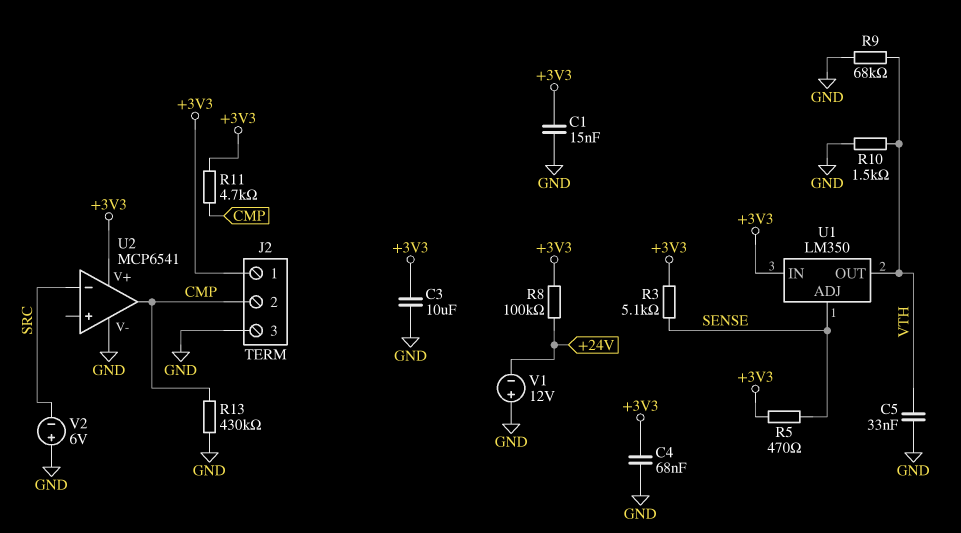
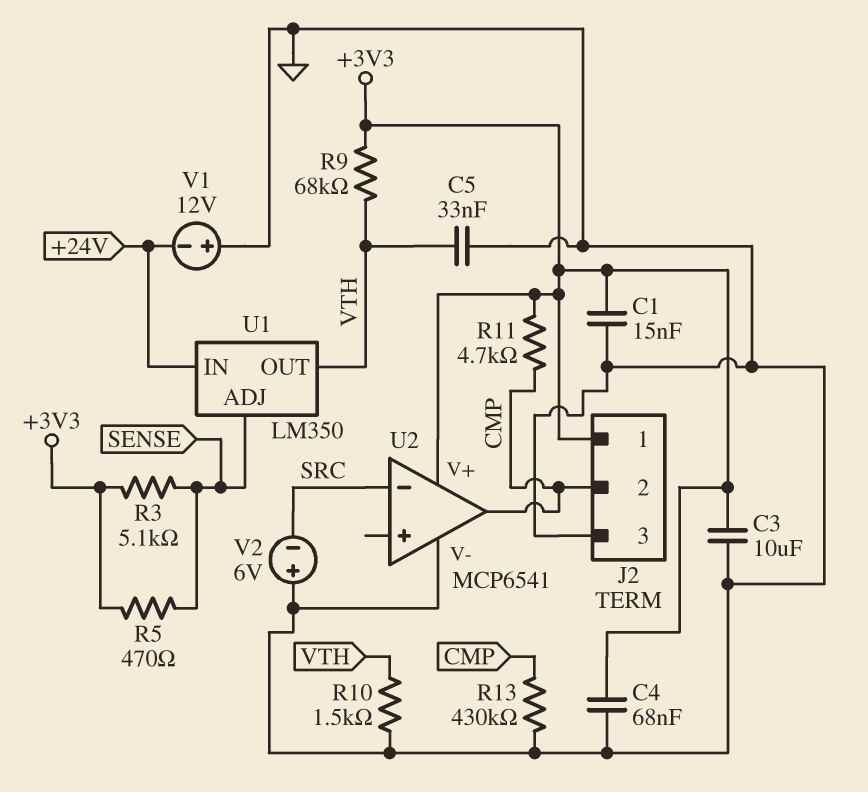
R8: 100k (+3V3, +24V) -> none
R9: 68k (GND, VTH) -> 68k (+3V3, VTH)
U1 pin IN: +3V3 -> +24V

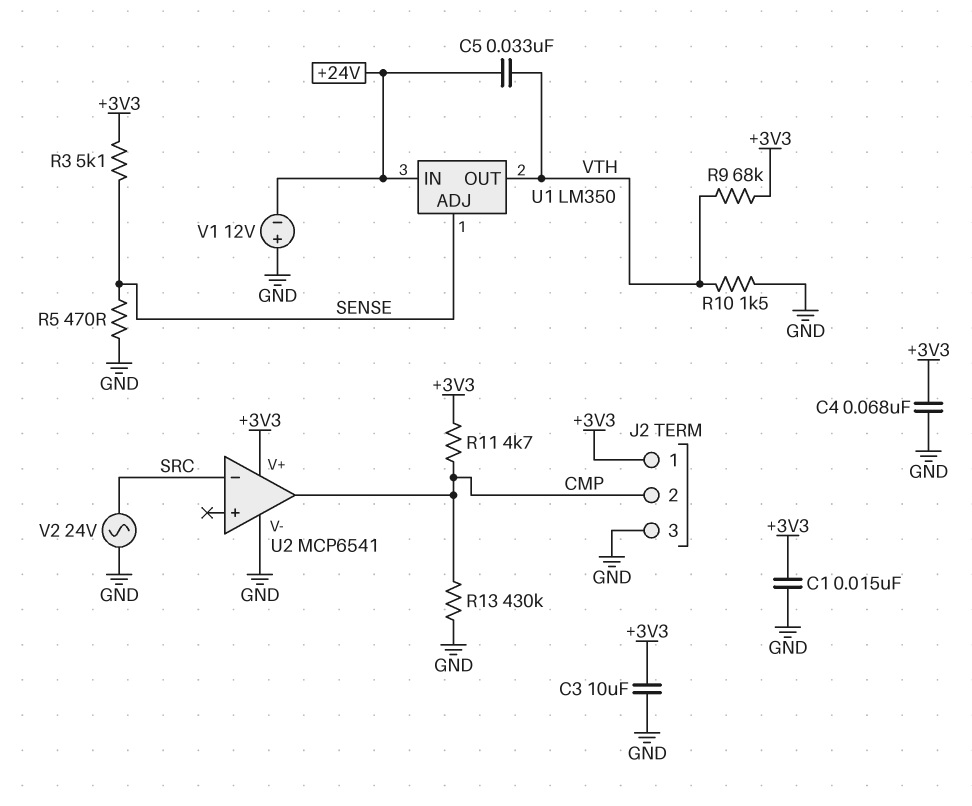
C5: 33nF (GND, VTH) -> 33nF (+24V, VTH)
R5: 470 (+3V3, SENSE) -> 470 (GND, SENSE)
V2: 6V (plus GND, minus SRC) -> AC 24V (GND, SRC)

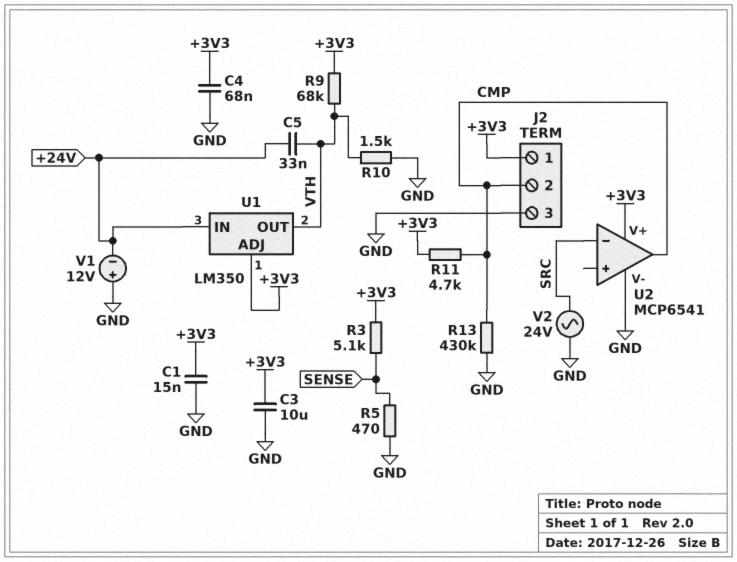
U1 pin ADJ: SENSE -> +3V3

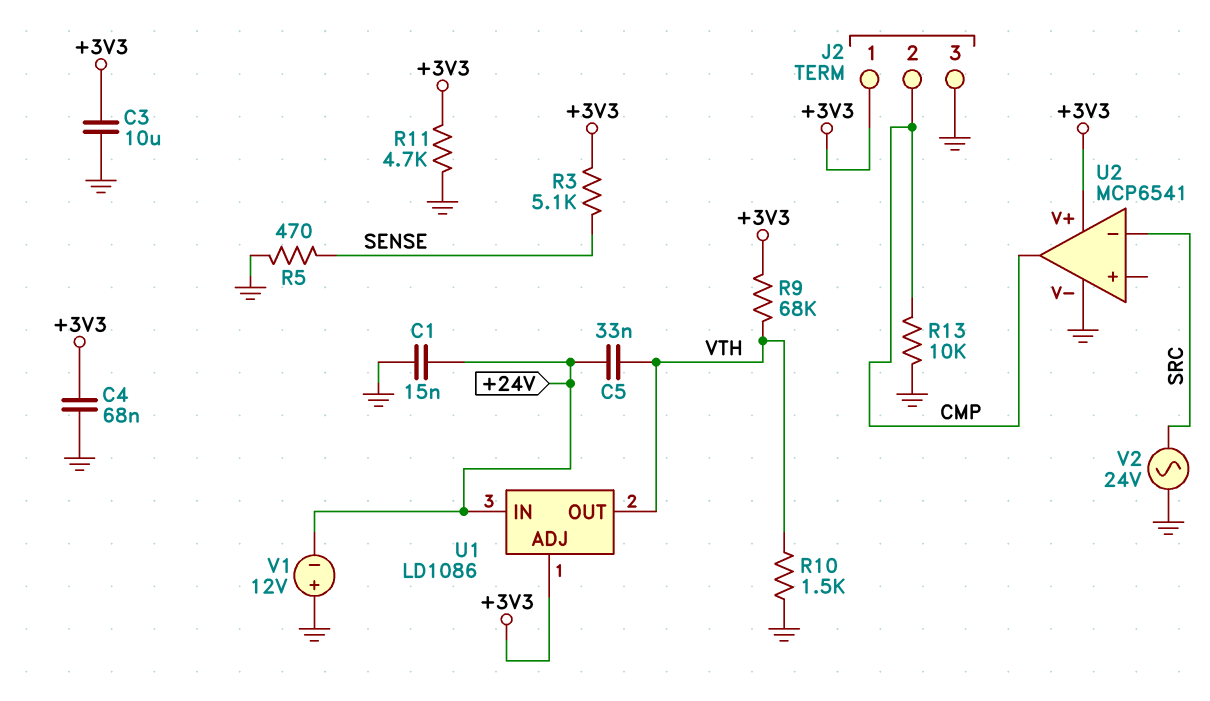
C1: 15nF (+3V3, GND) -> 15nF (+24V, GND)
R11: 4.7k (+3V3, CMP) -> 4.7k (+3V3, GND)
R13: 430k (CMP, GND) -> 10k (CMP, GND)
U1: LM350 -> LD1086

